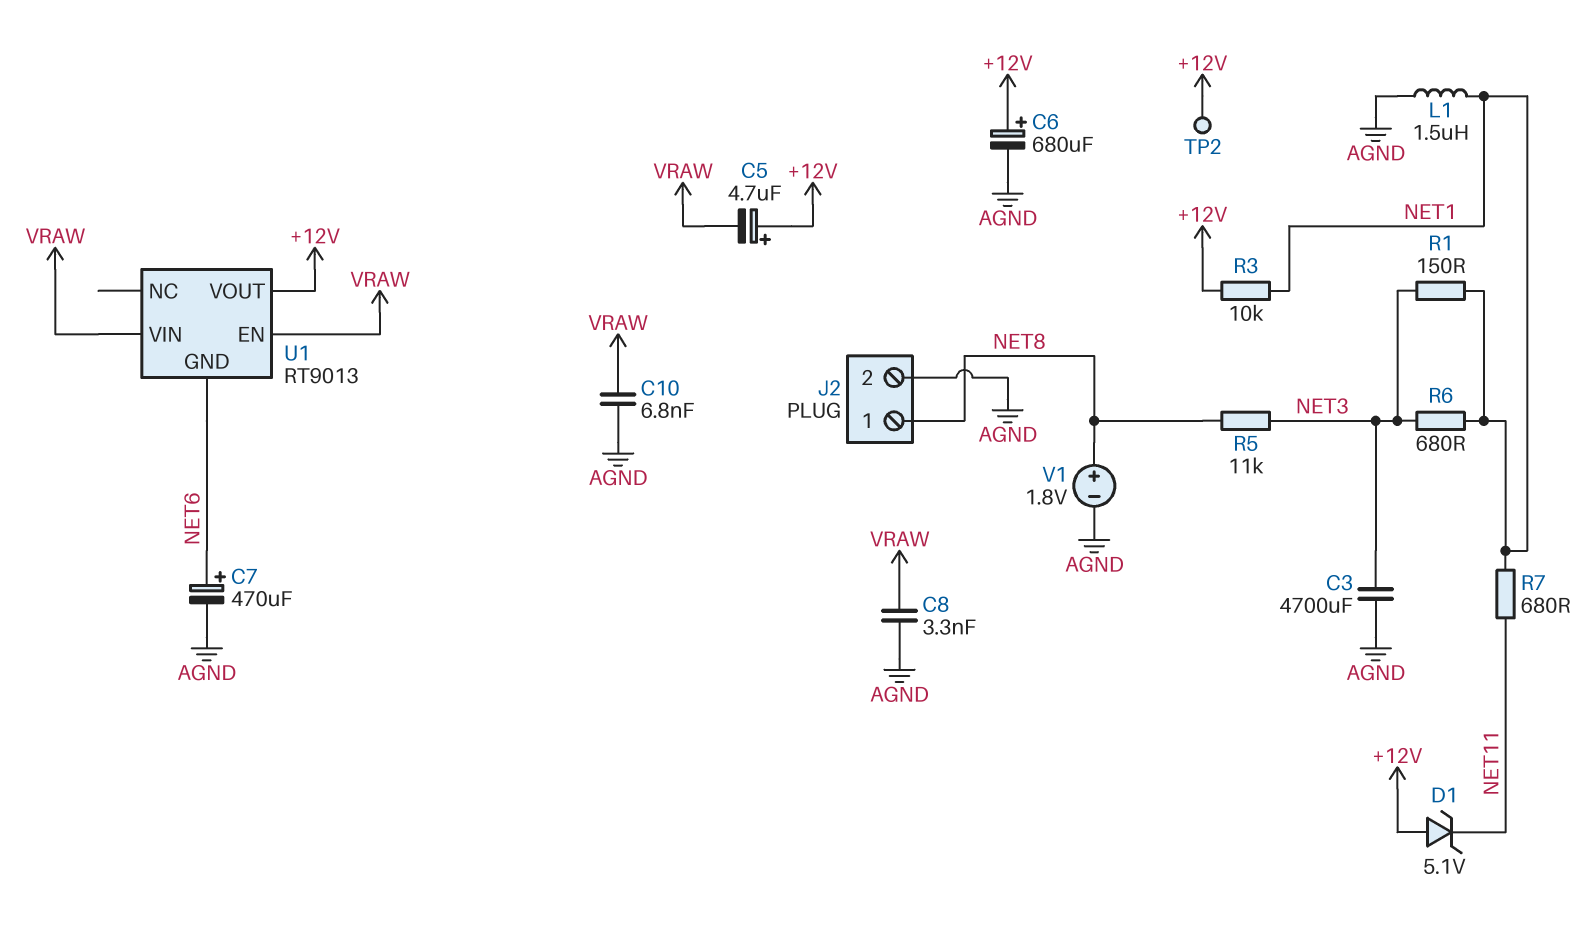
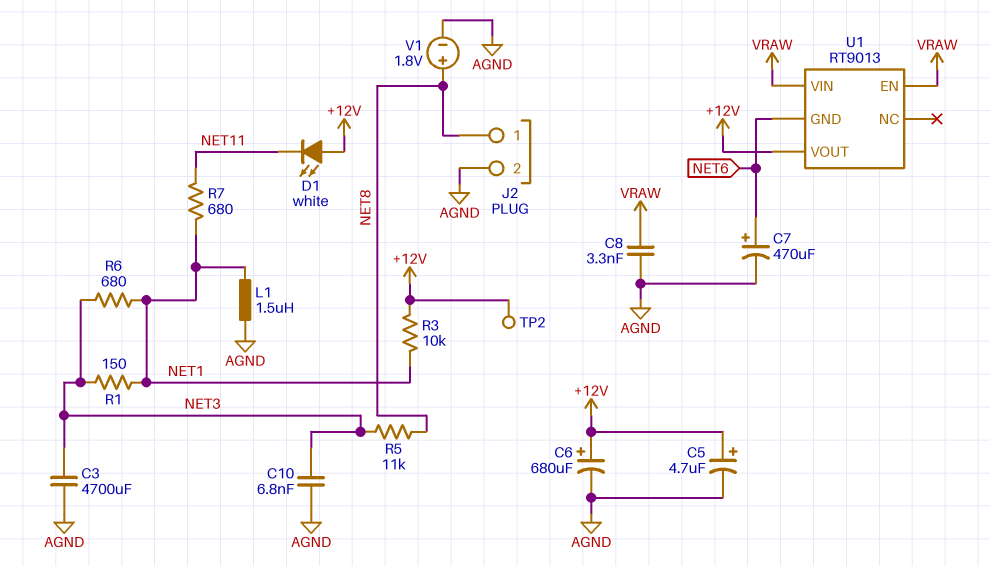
C5: 4.7uF (plus +12V, minus VRAW) -> 4.7uF (plus +12V, minus AGND)
C10: 6.8nF (AGND, VRAW) -> 6.8nF (AGND, NET3)
D1: zener 5.1V (A +12V, K NET11) -> LED white (A +12V, K NET11)

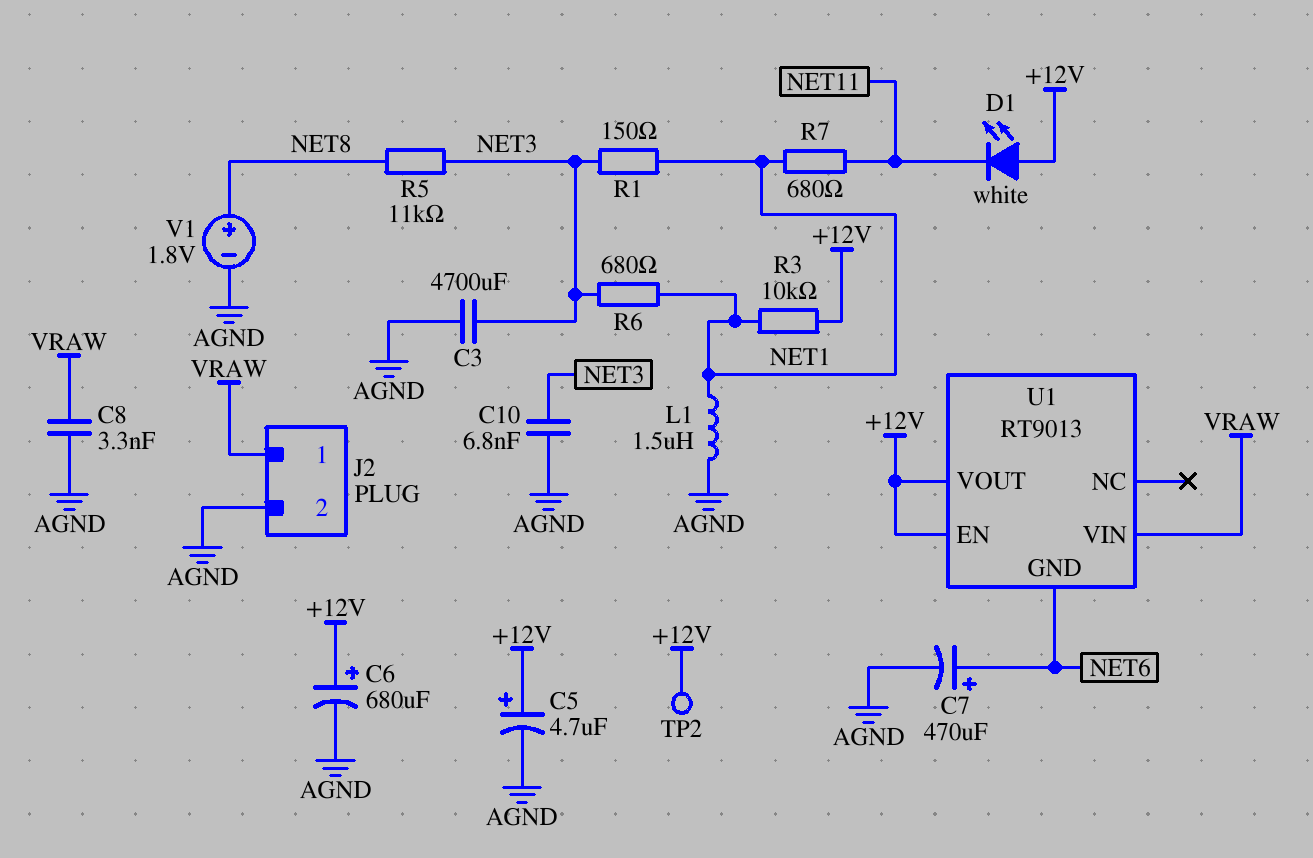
J2 pin 1: NET8 -> VRAW
U1 pin EN: VRAW -> +12V

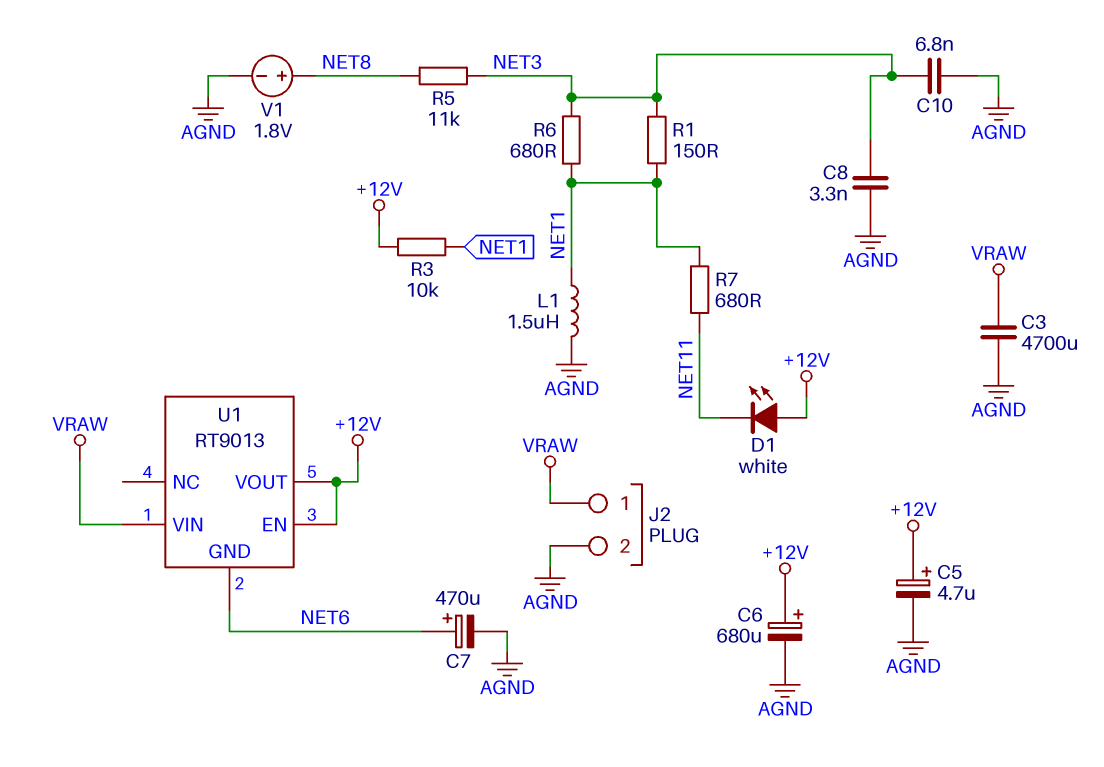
C3: 4700uF (AGND, NET3) -> 4700uF (AGND, VRAW)
C8: 3.3nF (AGND, VRAW) -> 3.3nF (AGND, NET3)
TP2: test point (+12V) -> none

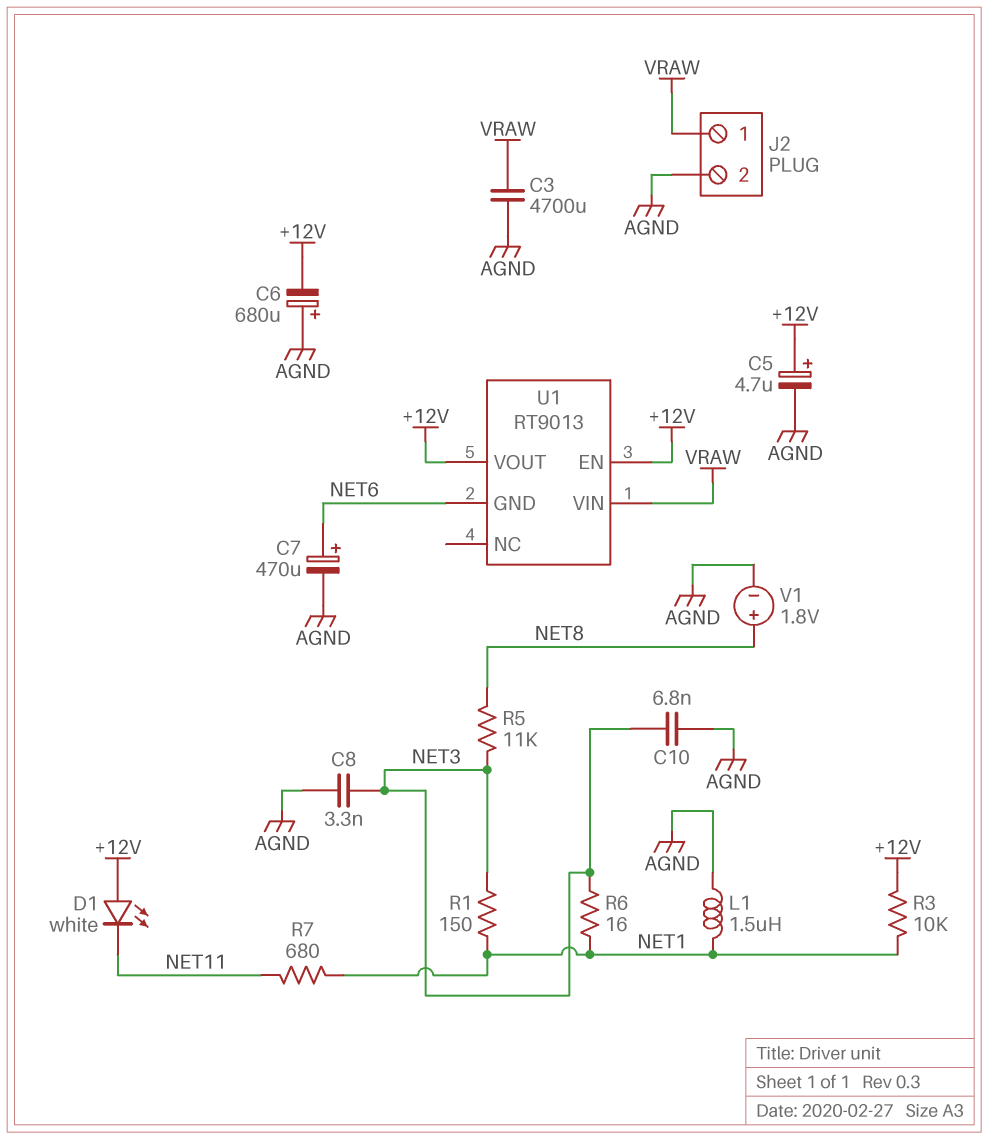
C6: 680uF (plus +12V, minus AGND) -> 680uF (plus AGND, minus +12V)
R6: 680 (NET1, NET3) -> 16 (NET1, NET3)

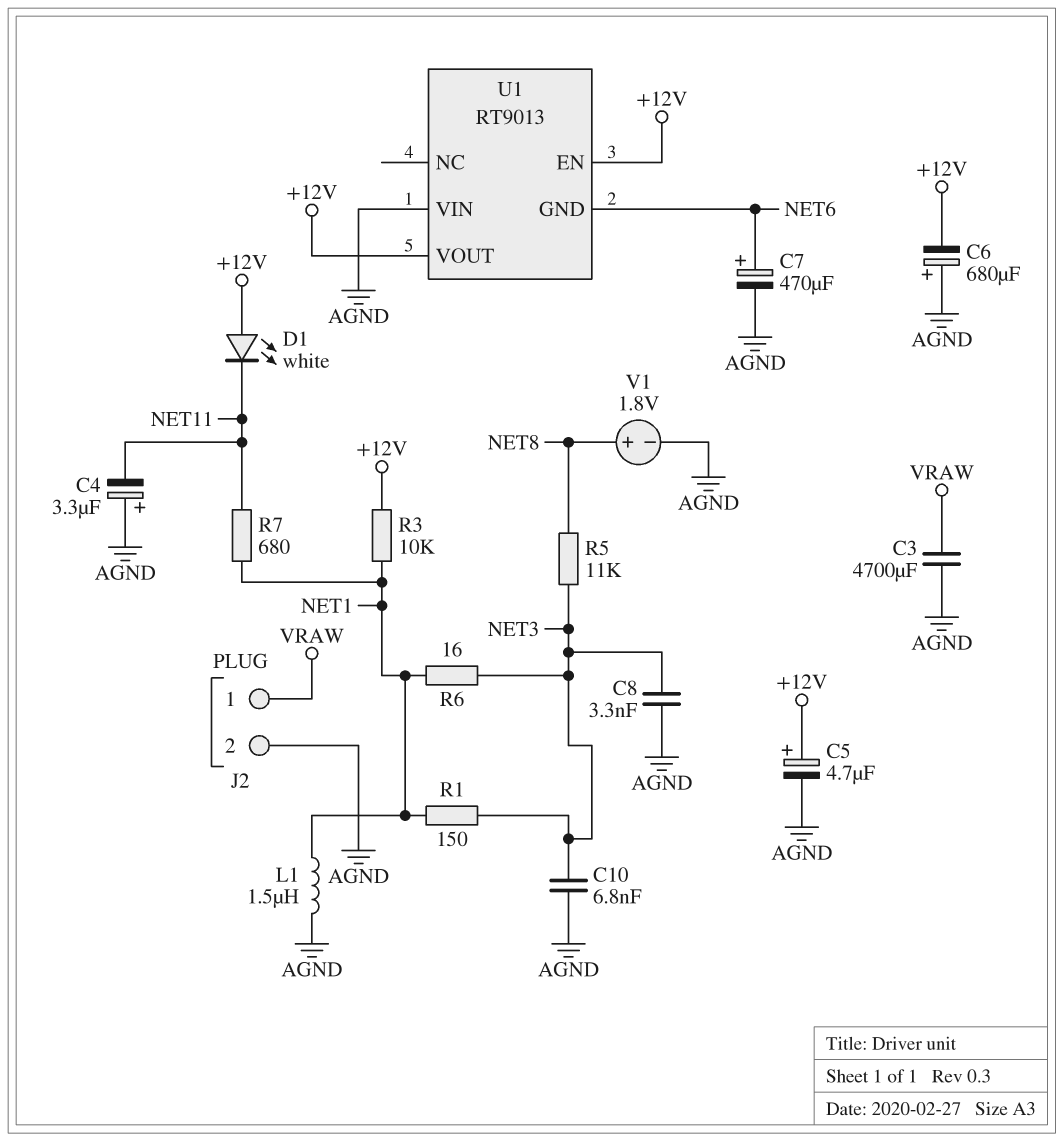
C4: none -> 3.3uF (plus AGND, minus NET11)
U1 pin VIN: VRAW -> AGND

